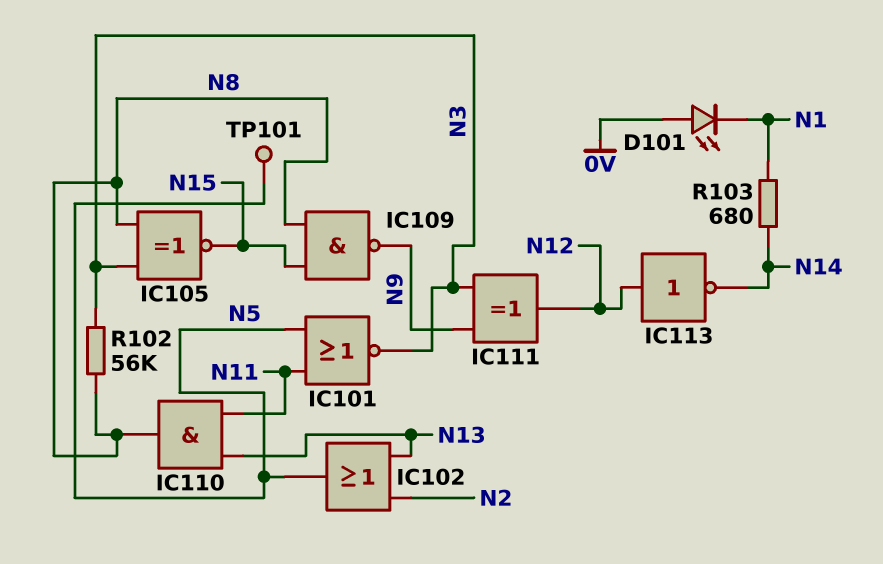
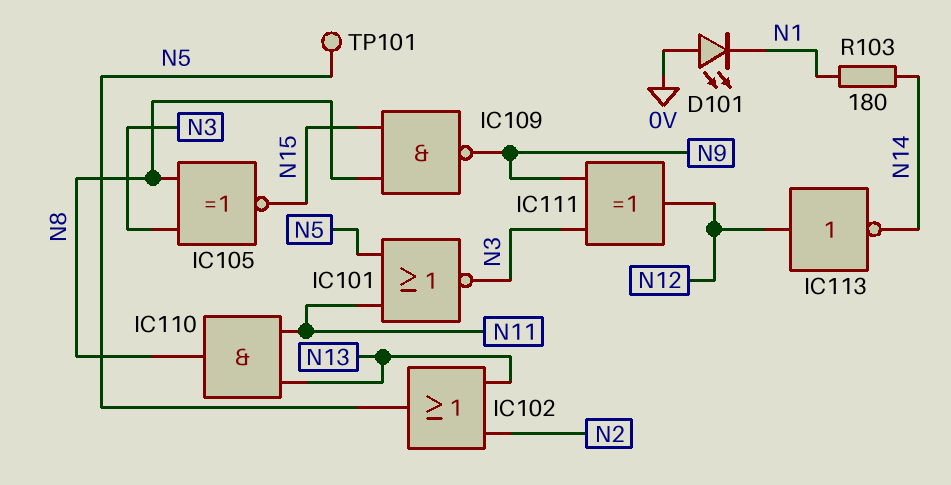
R102: 56k (N3, N8) -> none
R103: 680 (N1, N14) -> 180 (N1, N14)

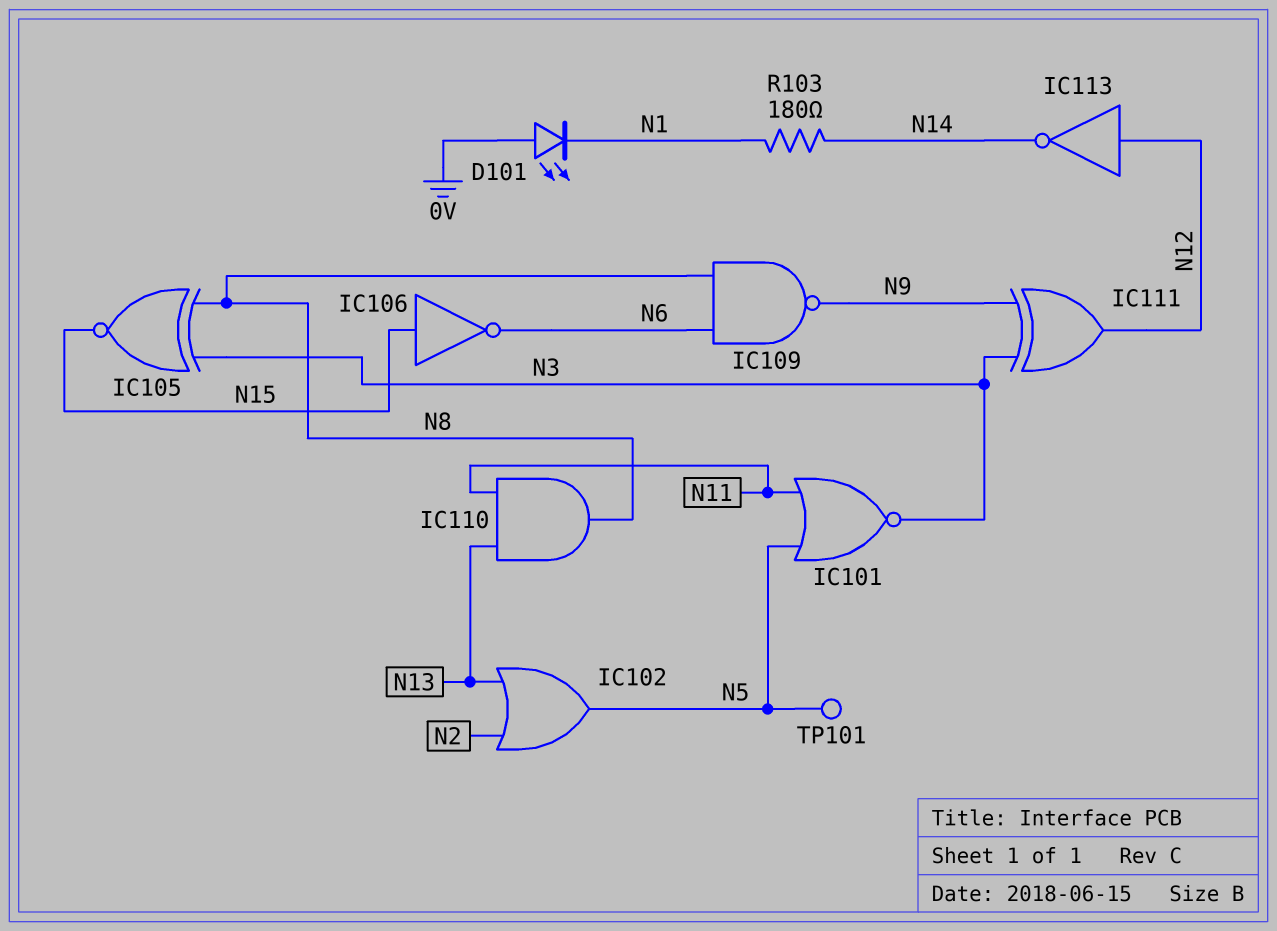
IC106: none -> NOT (in N15, out N6)
IC109: NAND (in N8, in N15, out N9) -> NAND (in N6, in N8, out N9)

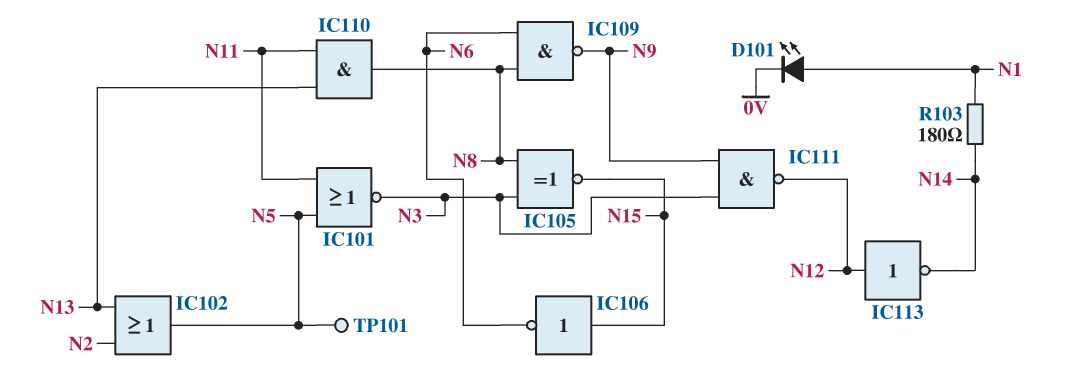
D101: LED (A 0V, K N1) -> LED (A N1, K 0V)
IC111: XOR (in N3, in N9, out N12) -> NAND (in N3, in N9, out N12)

